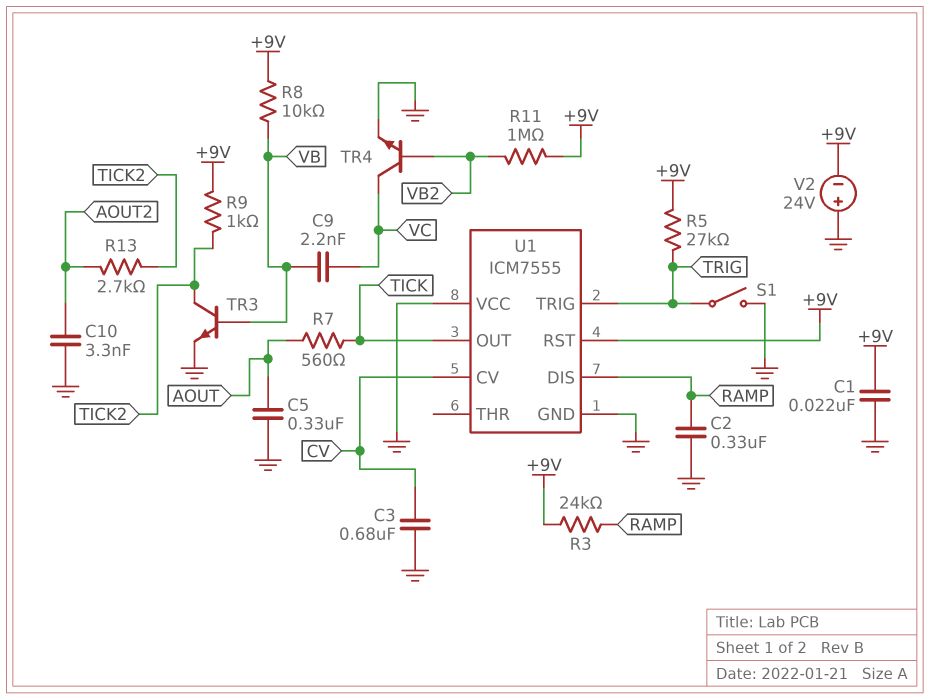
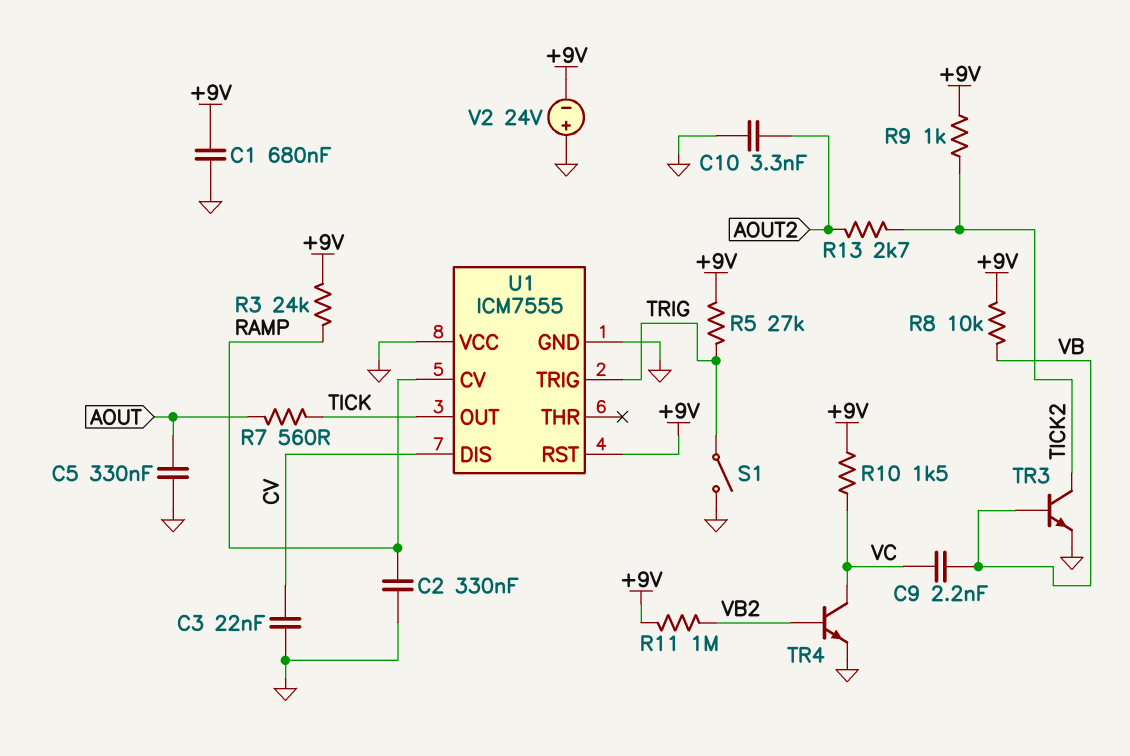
C1: 22nF (+9V, GND) -> 680nF (+9V, GND)
C3: 680nF (CV, GND) -> 22nF (CV, GND)
R10: none -> 1.5k (+9V, VC)
U1 pin CV: CV -> RAMP
U1 pin DIS: RAMP -> CV

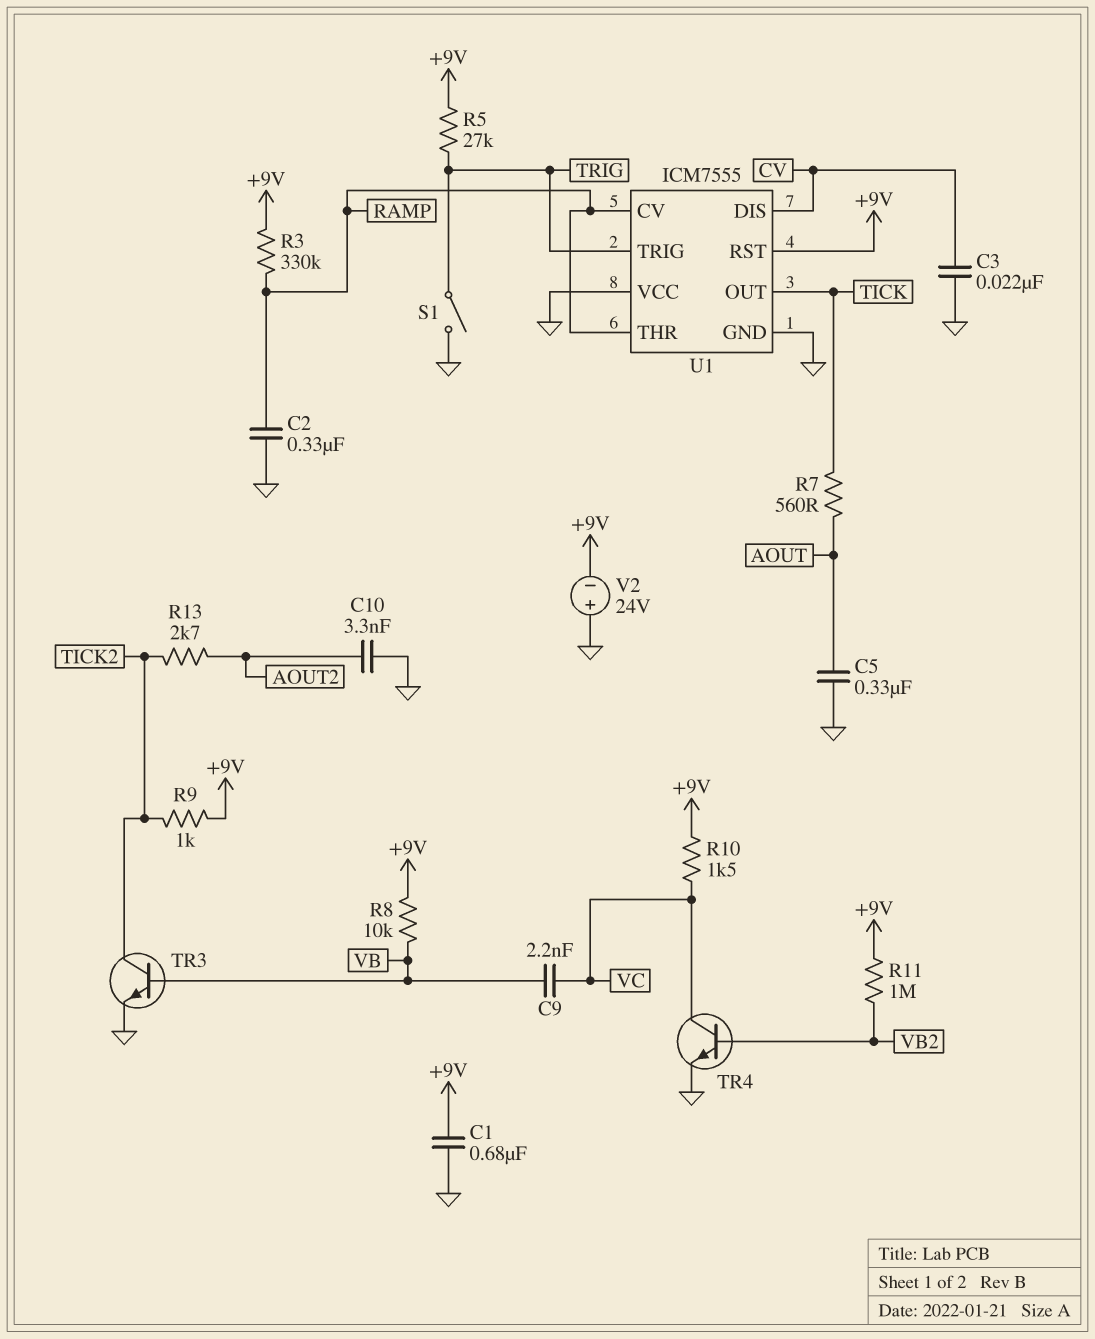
R3: 24k (+9V, RAMP) -> 330k (+9V, RAMP)
U1 pin THR: none -> RAMP

